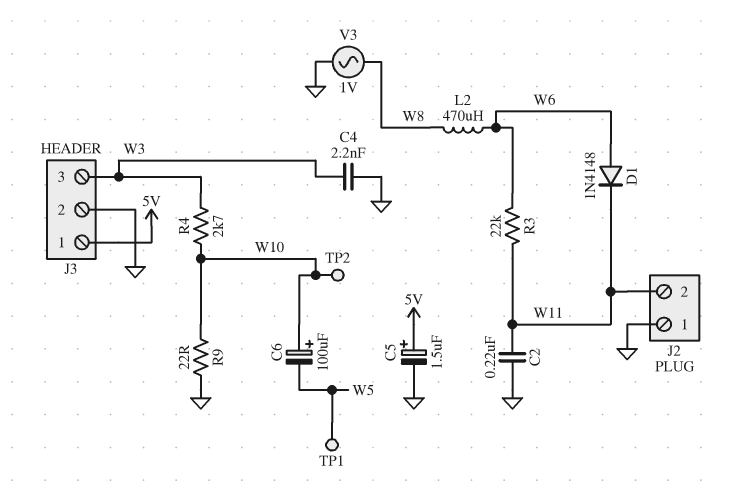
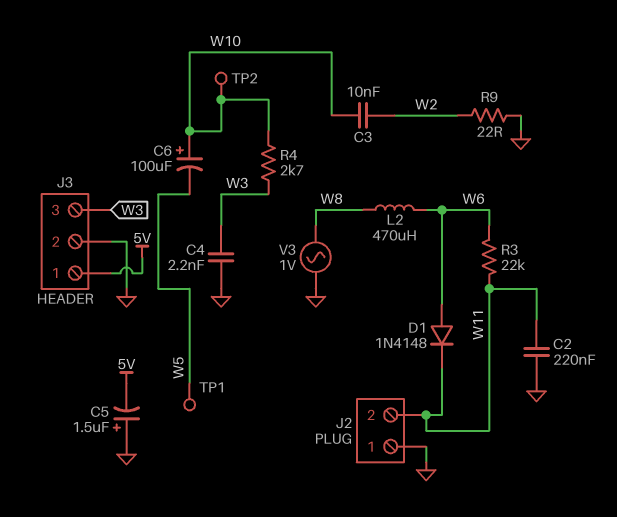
C3: none -> 10nF (W2, W10)
C5: 1.5uF (plus 5V, minus GND) -> 1.5uF (plus GND, minus 5V)
R9: 22 (GND, W10) -> 22 (GND, W2)

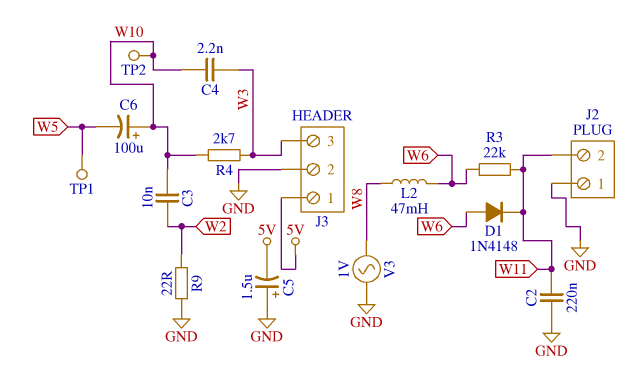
C4: 2.2nF (GND, W3) -> 2.2nF (W3, W10)
L2: 470uH (W6, W8) -> 47mH (W6, W8)

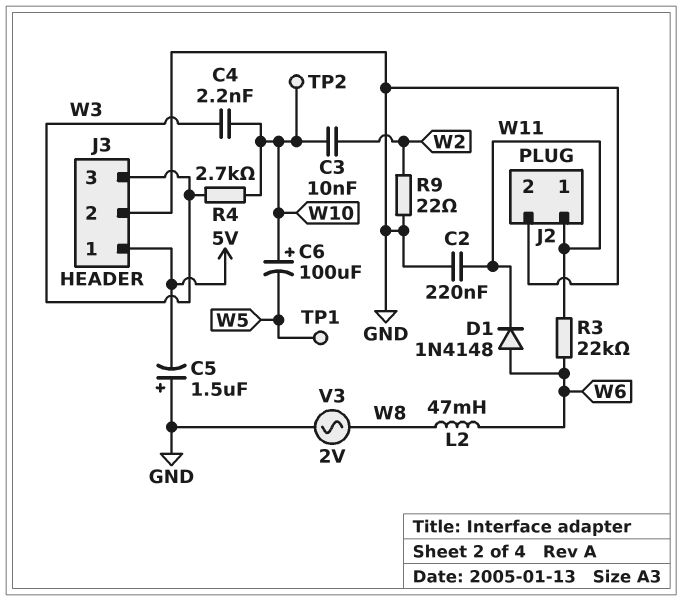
J2 pin 1: GND -> W11
J2 pin 2: W11 -> GND
V3: AC 1V (GND, W8) -> AC 2V (GND, W8)

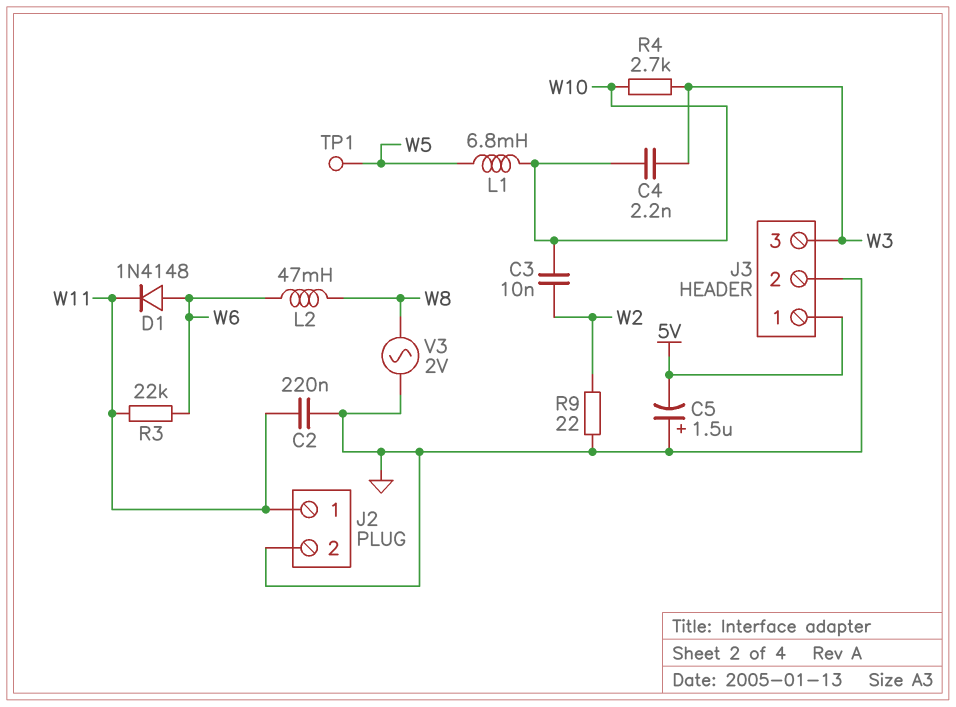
C6: 100uF (plus W10, minus W5) -> none
L1: none -> 6.8mH (W5, W10)
TP2: test point (W10) -> none

